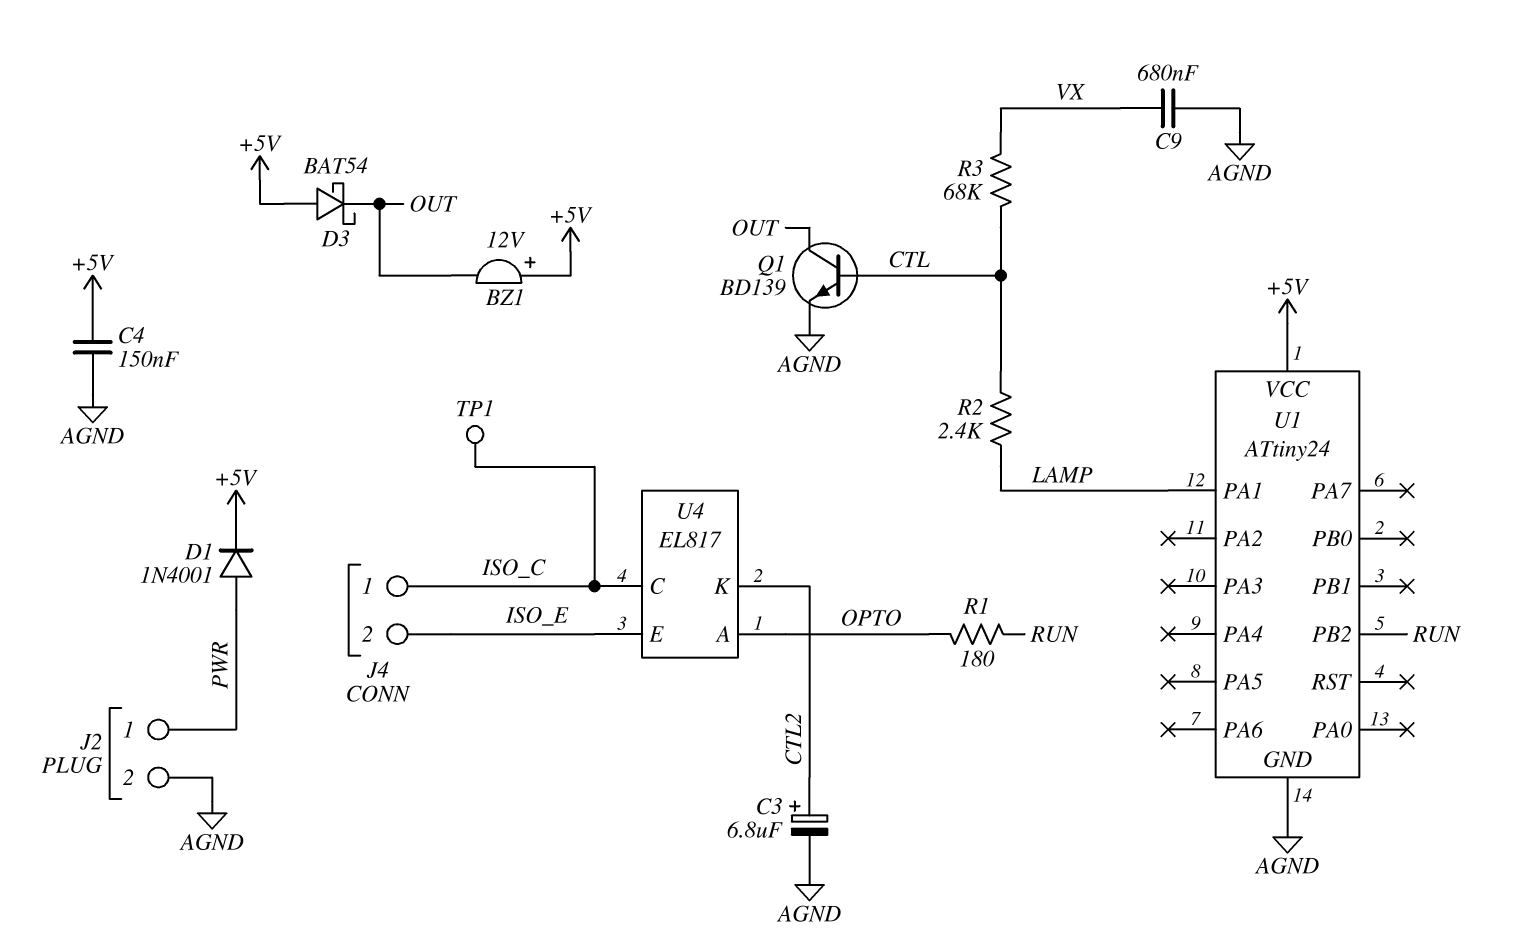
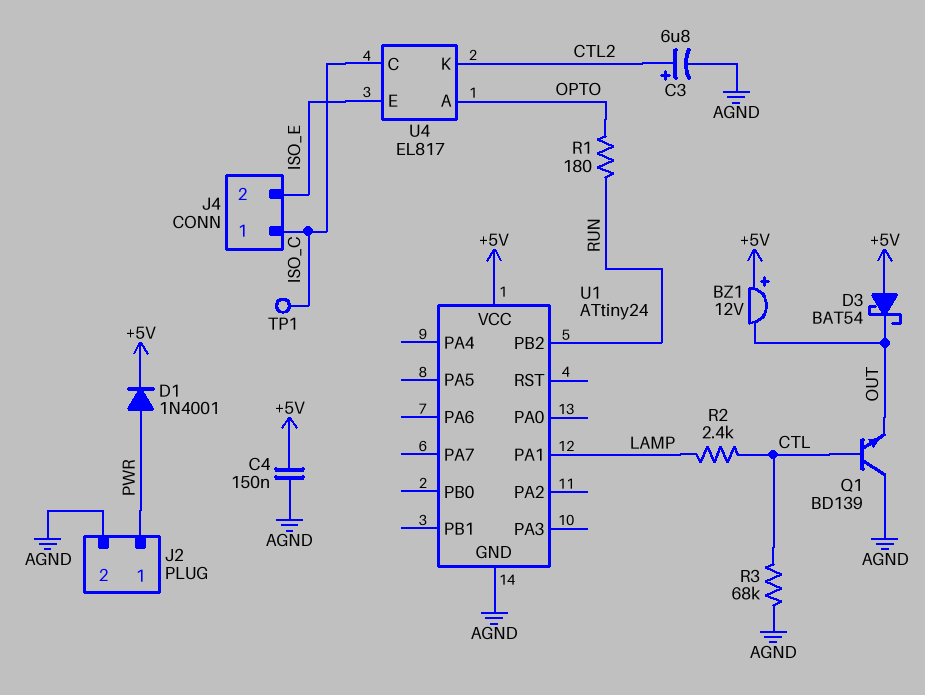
C9: 680nF (AGND, VX) -> none
Q1: NPN BD139 (B CTL, C OUT, E AGND) -> NPN BD139 (B CTL, C AGND, E OUT)
R3: 68k (CTL, VX) -> 68k (AGND, CTL)

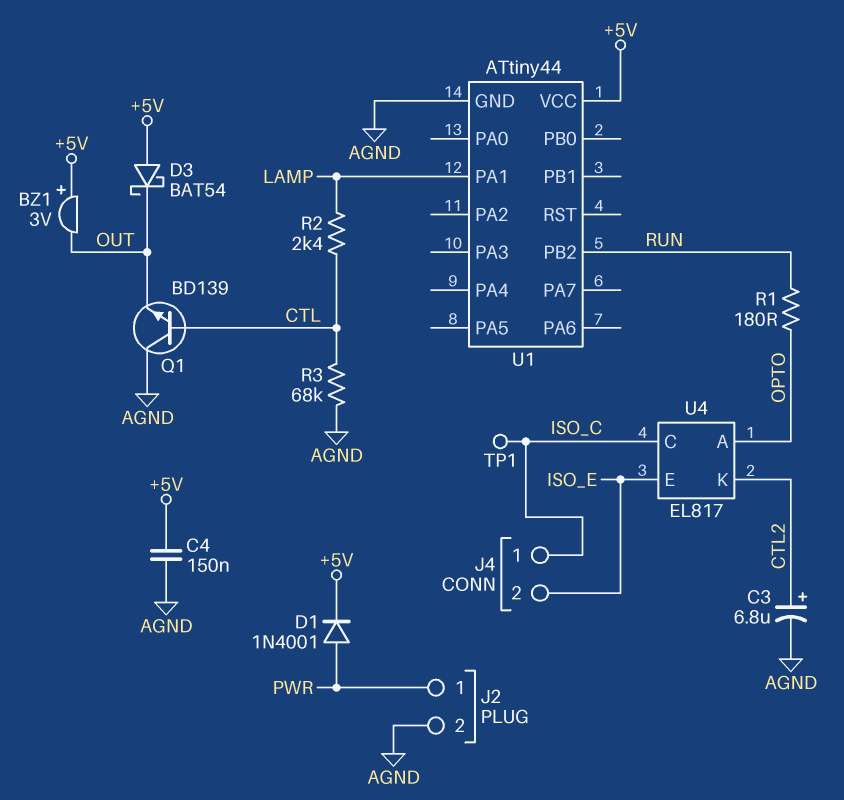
BZ1: buzzer 12V (plus +5V, minus OUT) -> buzzer 3V (plus +5V, minus OUT)
U1: ATtiny24 -> ATtiny44

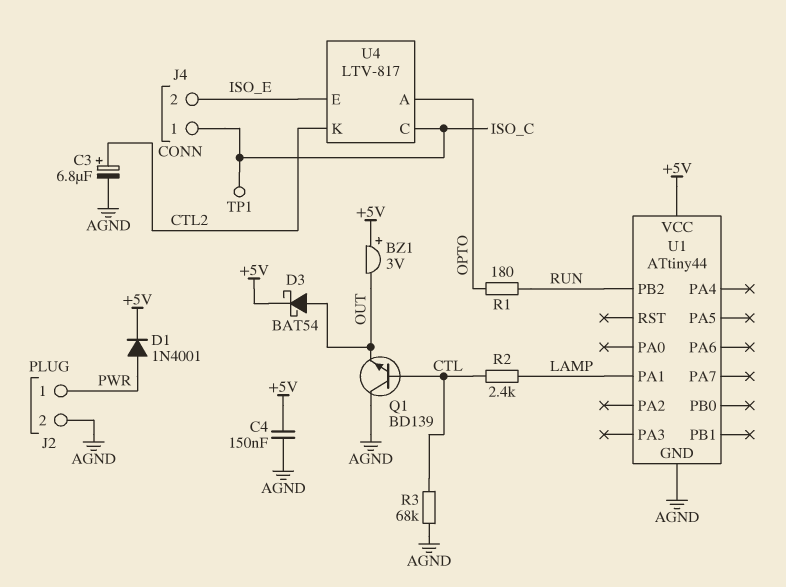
D3: schottky BAT54 (A +5V, K OUT) -> schottky BAT54 (A OUT, K +5V)
U4: EL817 -> LTV-817

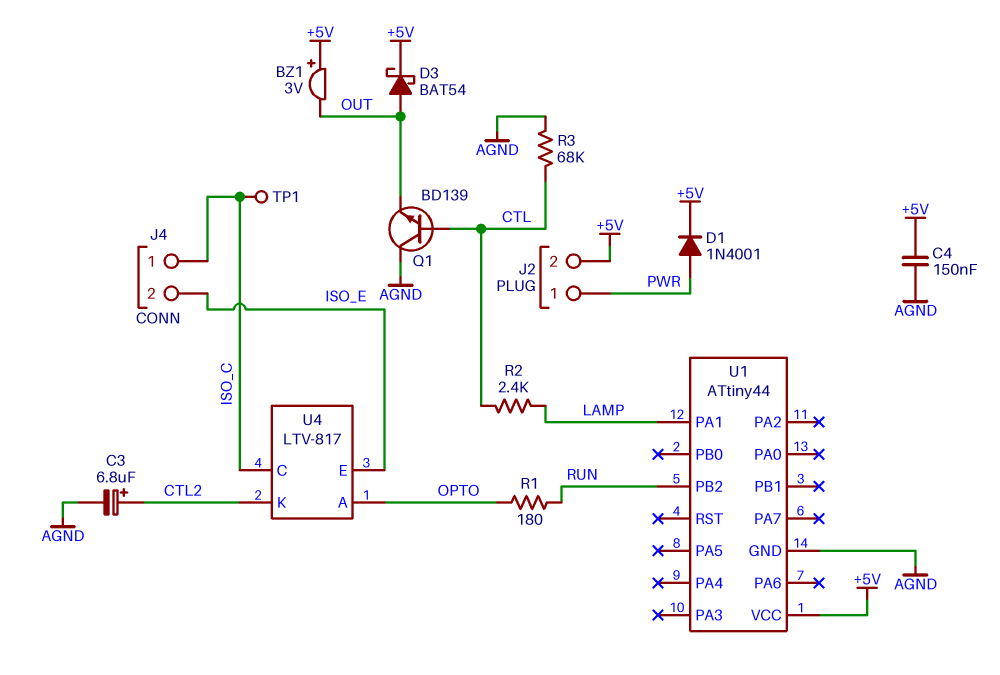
J2 pin 2: AGND -> +5V

